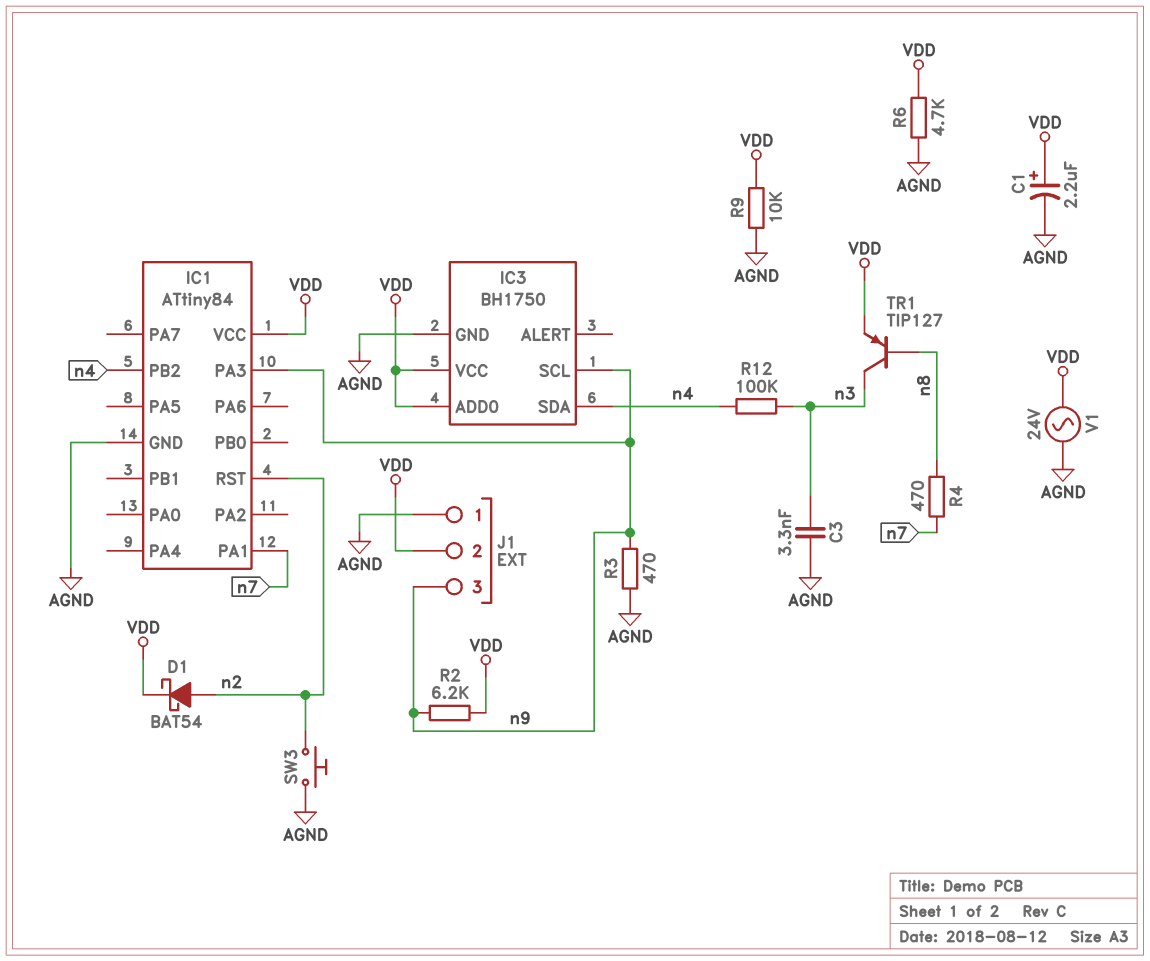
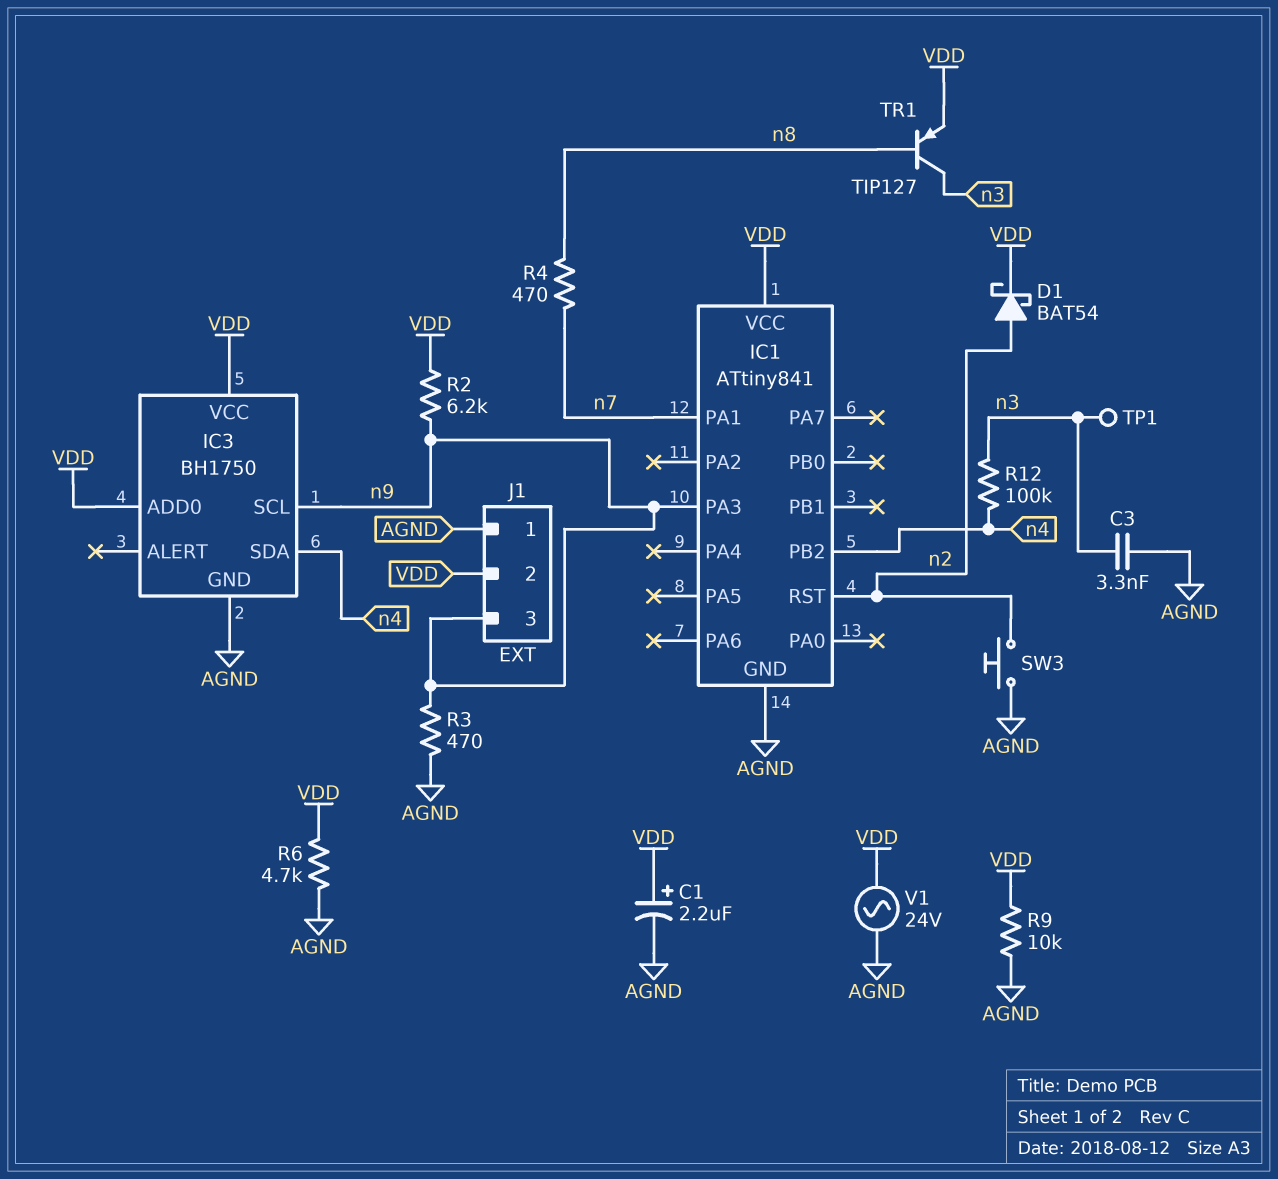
IC1: ATtiny84 -> ATtiny841
TP1: none -> test point (n3)

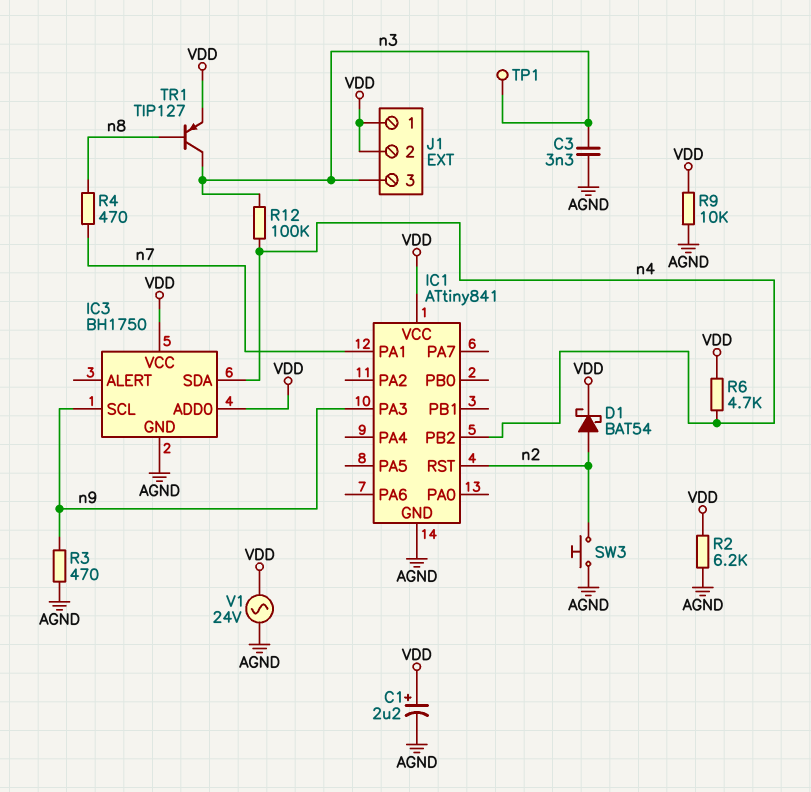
J1 pin 1: AGND -> VDD
J1 pin 3: n9 -> n3
R2: 6.2k (VDD, n9) -> 6.2k (AGND, VDD)
R6: 4.7k (AGND, VDD) -> 4.7k (VDD, n4)

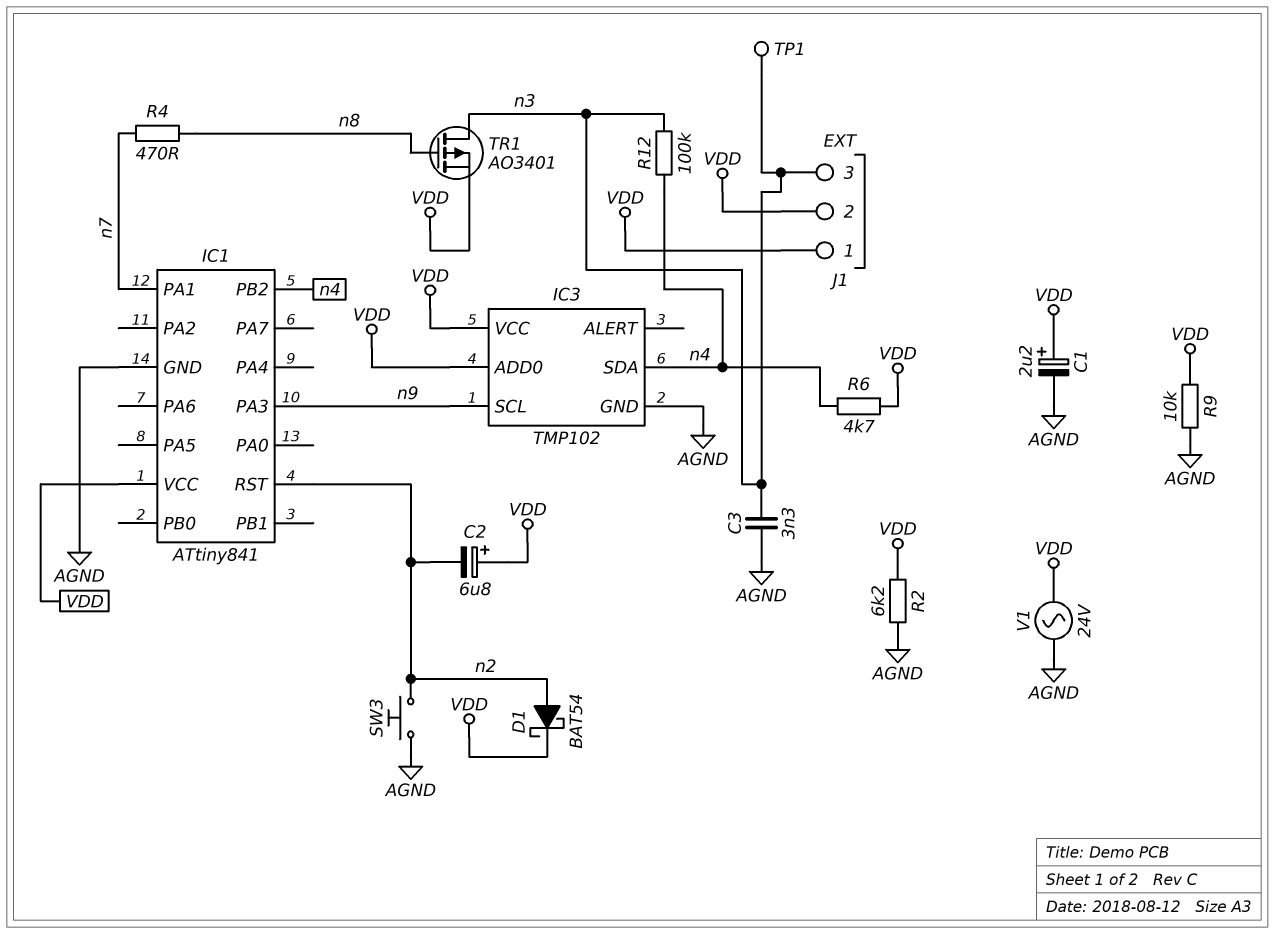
C2: none -> 6.8uF (plus VDD, minus n2)
IC3: BH1750 -> TMP102
R3: 470 (AGND, n9) -> none
TR1: PNP TIP127 (B n8, C n3, E VDD) -> PMOS AO3401 (G n8, D n3, S VDD)

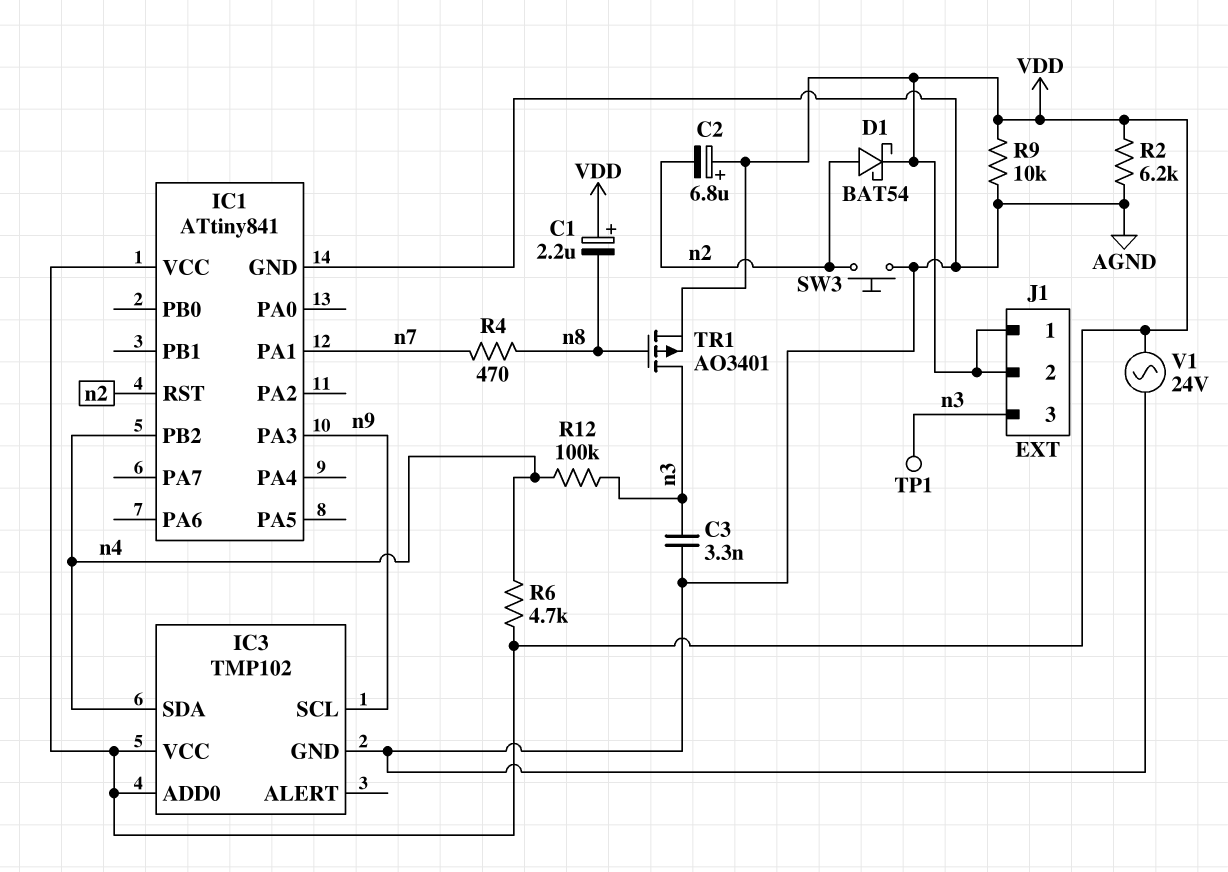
C1: 2.2uF (plus VDD, minus AGND) -> 2.2uF (plus VDD, minus n8)

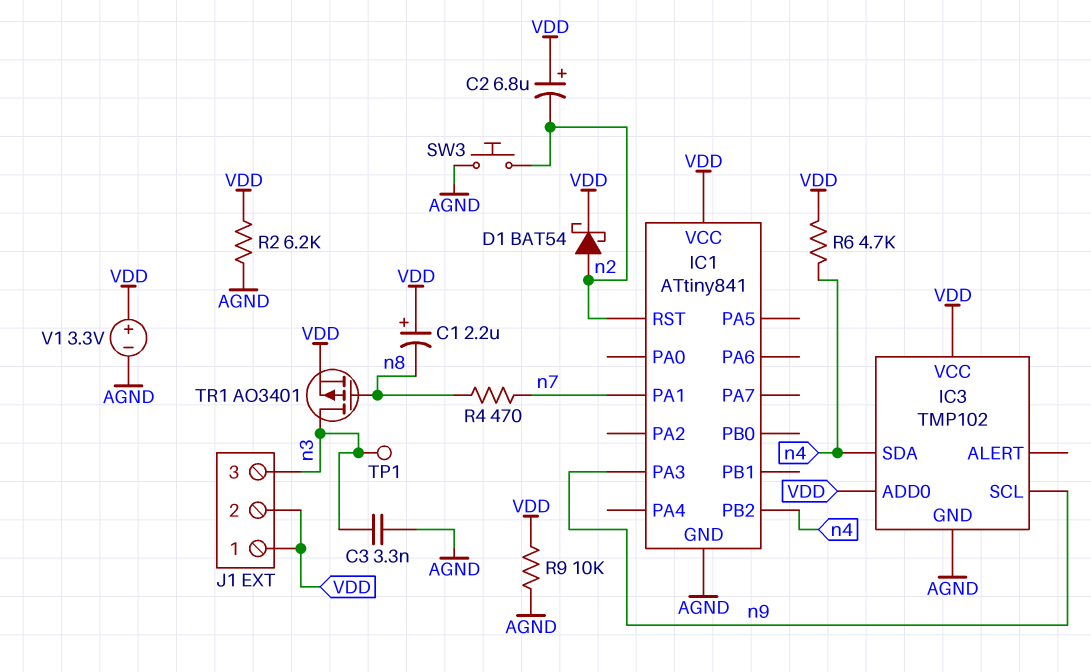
R12: 100k (n3, n4) -> none
V1: AC 24V (AGND, VDD) -> 3.3V (plus VDD, minus AGND)

